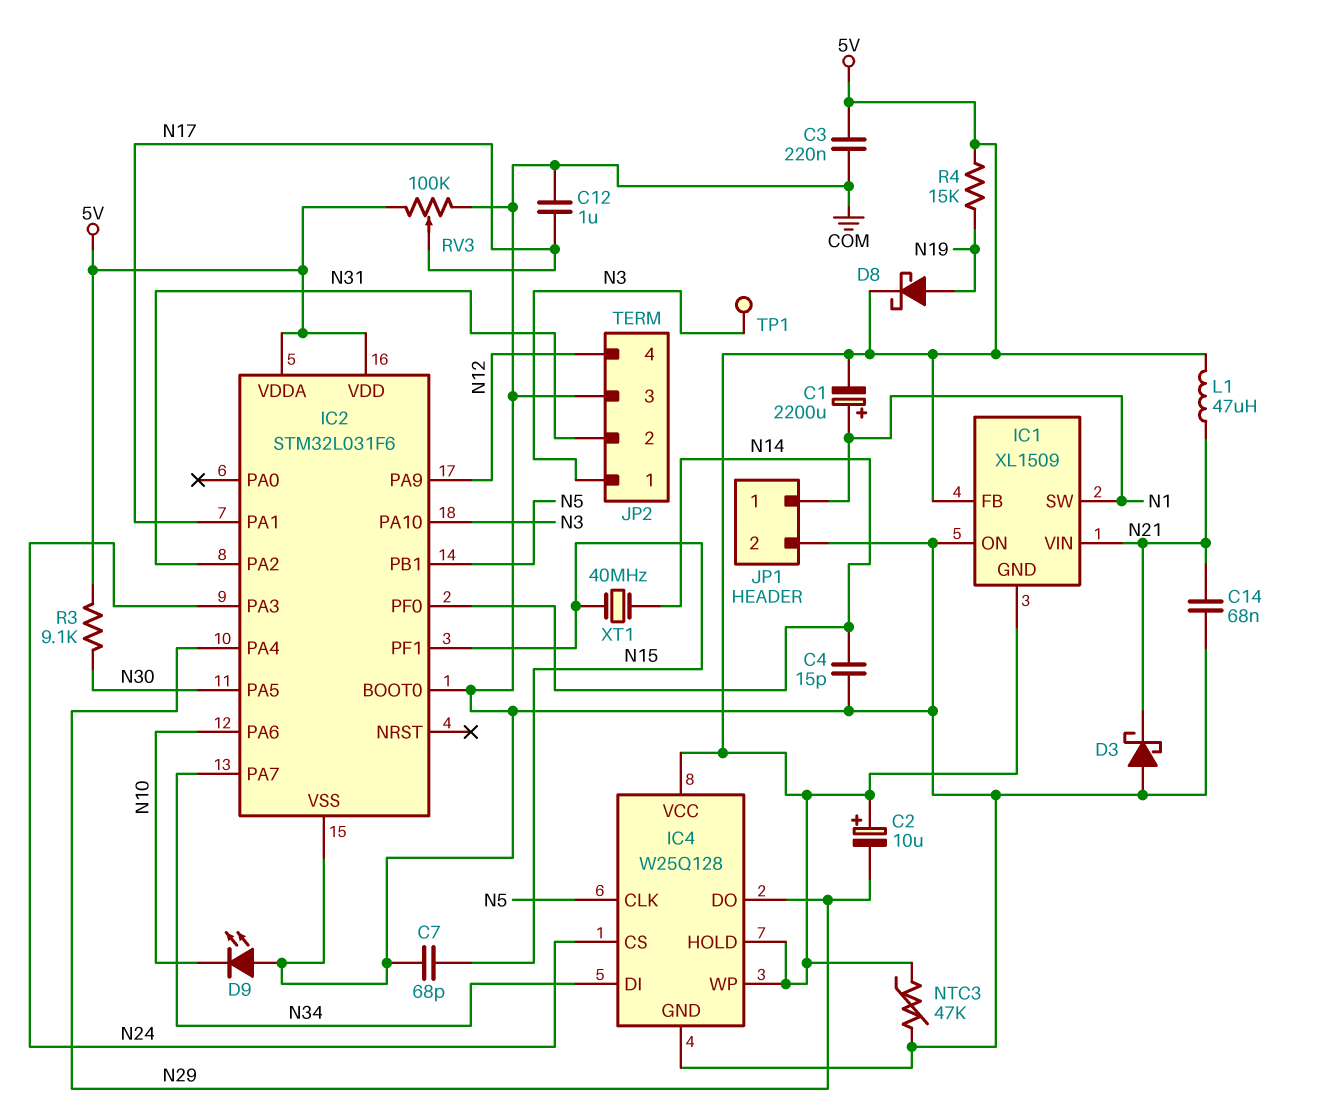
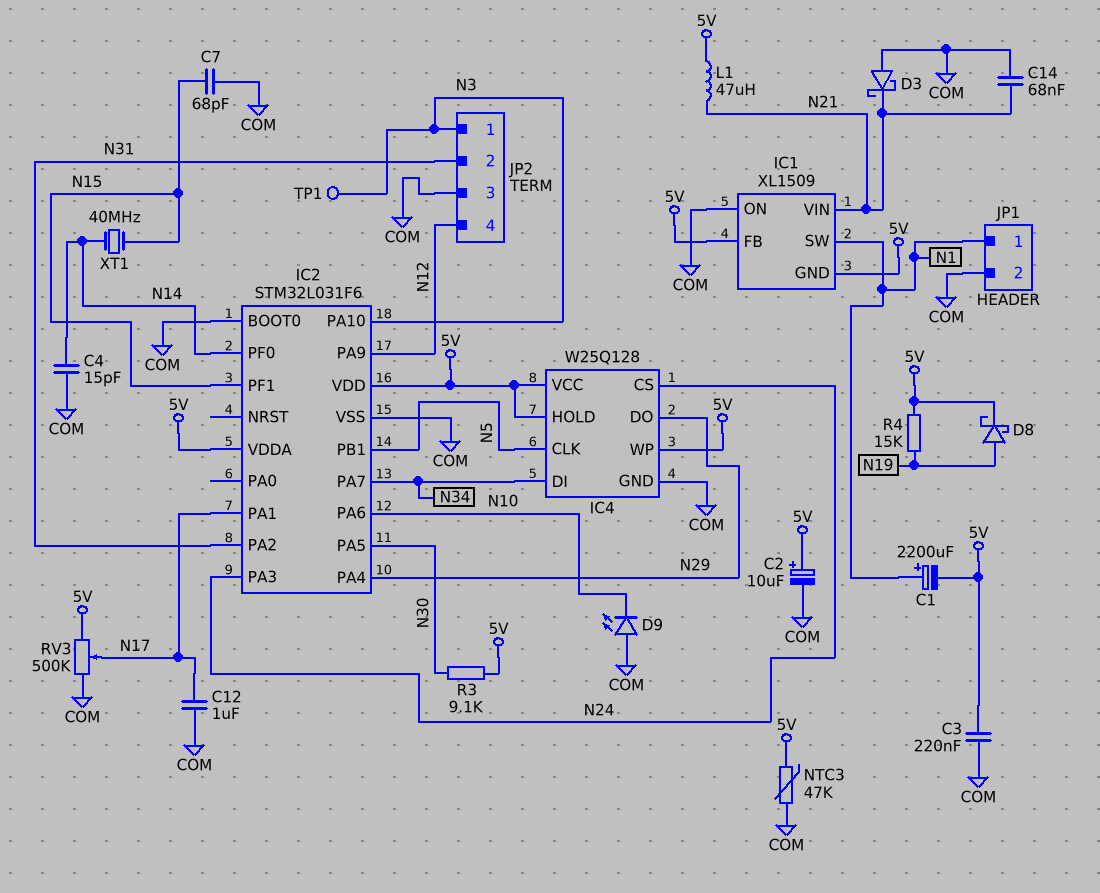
C2: 10uF (plus 5V, minus N29) -> 10uF (plus 5V, minus COM)
RV3: 100k (5V, COM, wiper N17) -> 500k (5V, COM, wiper N17)

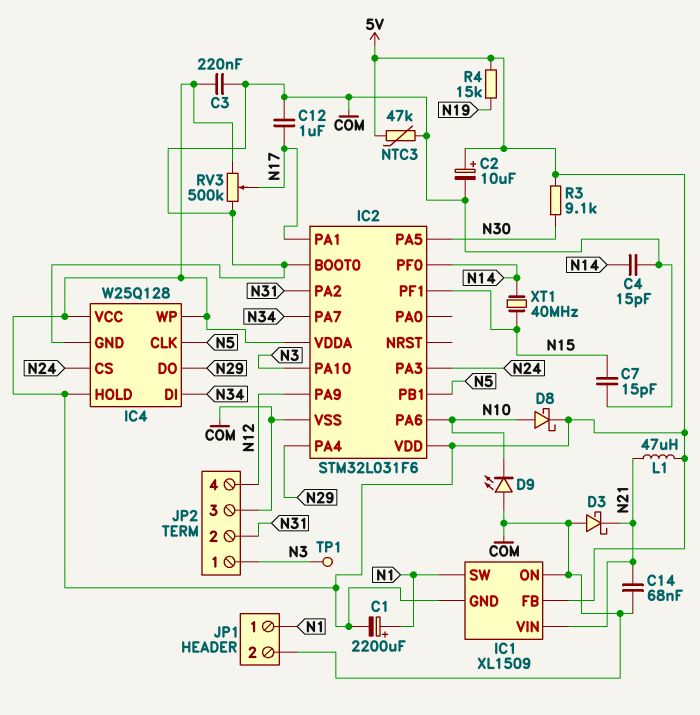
C7: 68pF (COM, N15) -> 15pF (COM, N15)
D8: schottky (A N19, K 5V) -> schottky (A N10, K 5V)

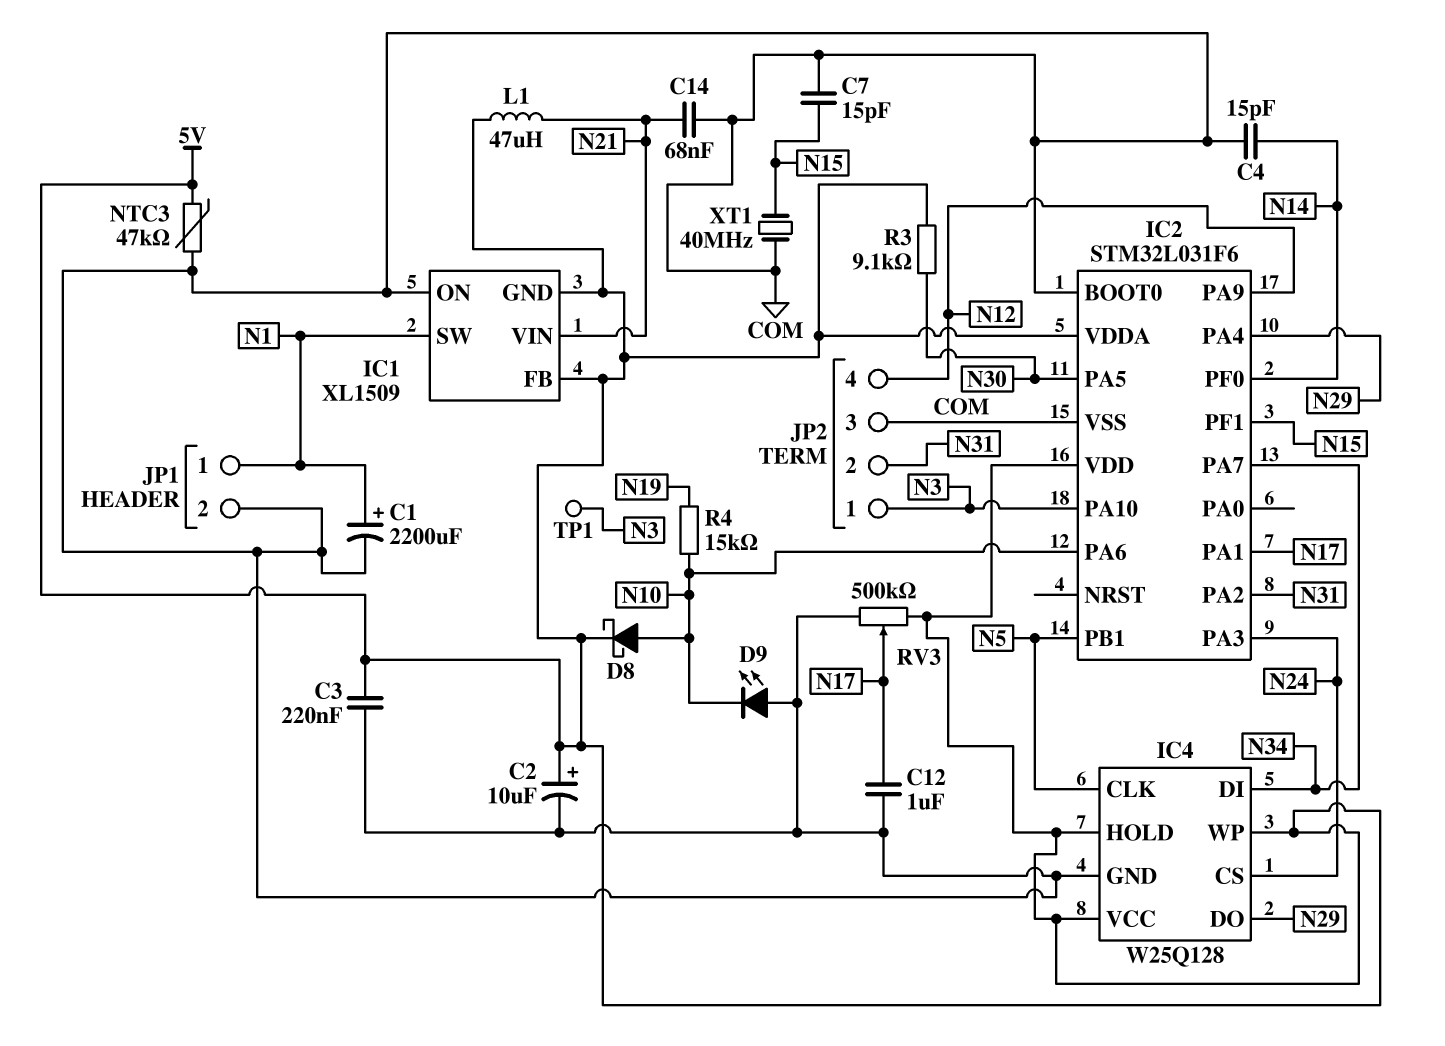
C1: 2200uF (plus N1, minus 5V) -> 2200uF (plus N1, minus COM)
D3: schottky (A COM, K N21) -> none
R4: 15k (5V, N19) -> 15k (N10, N19)
XT1: 40MHz (N14, N15) -> 40MHz (COM, N15)

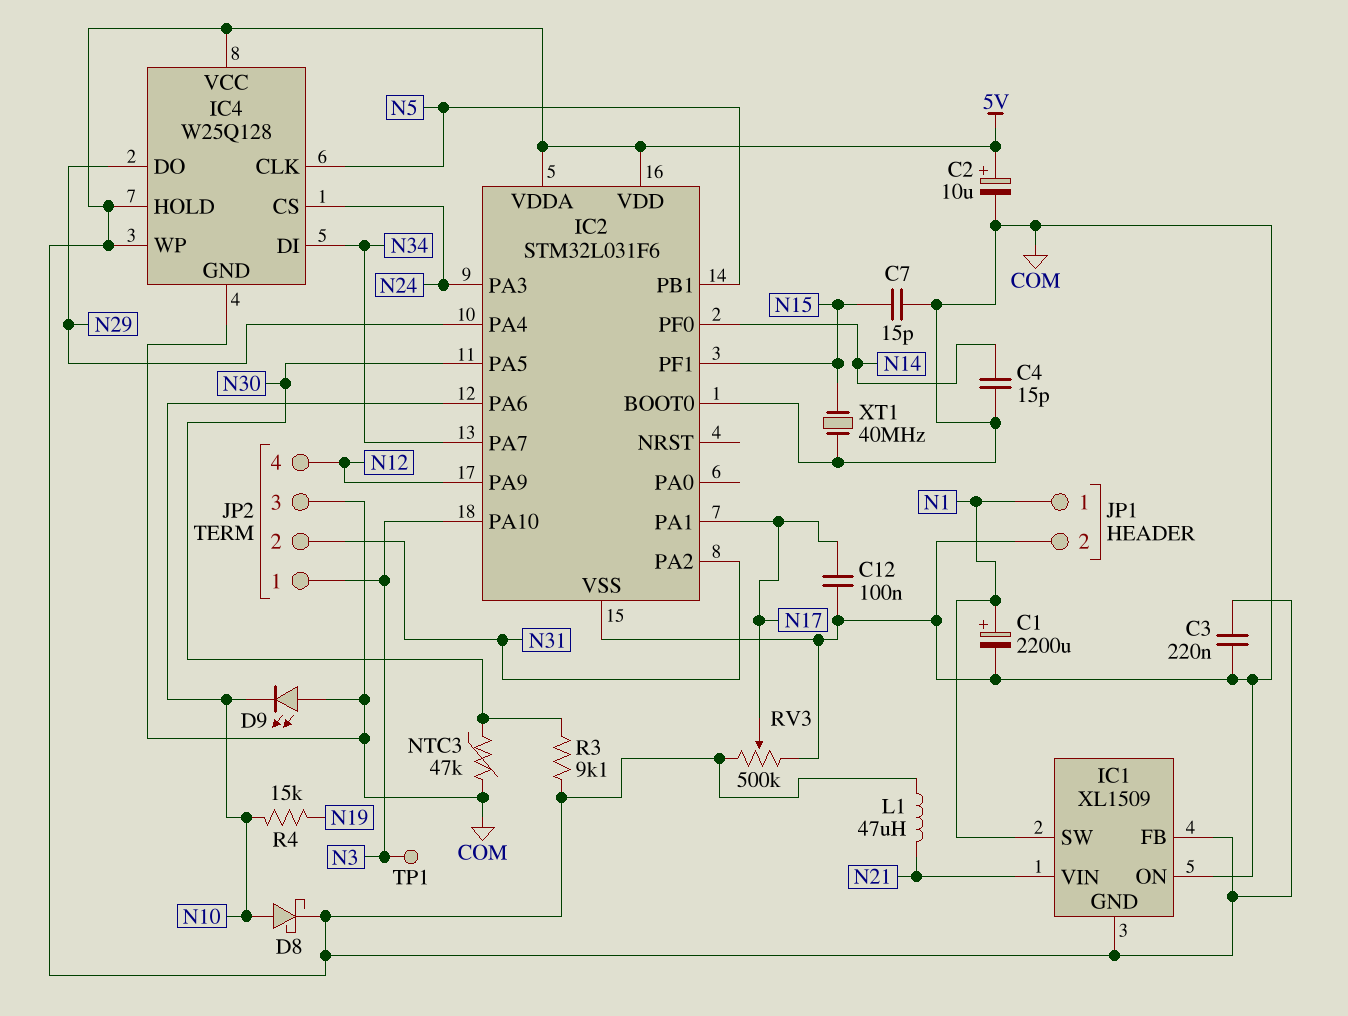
C12: 1uF (COM, N17) -> 100nF (COM, N17)
C14: 68nF (COM, N21) -> none
NTC3: 47k (5V, COM) -> 47k (COM, N30)

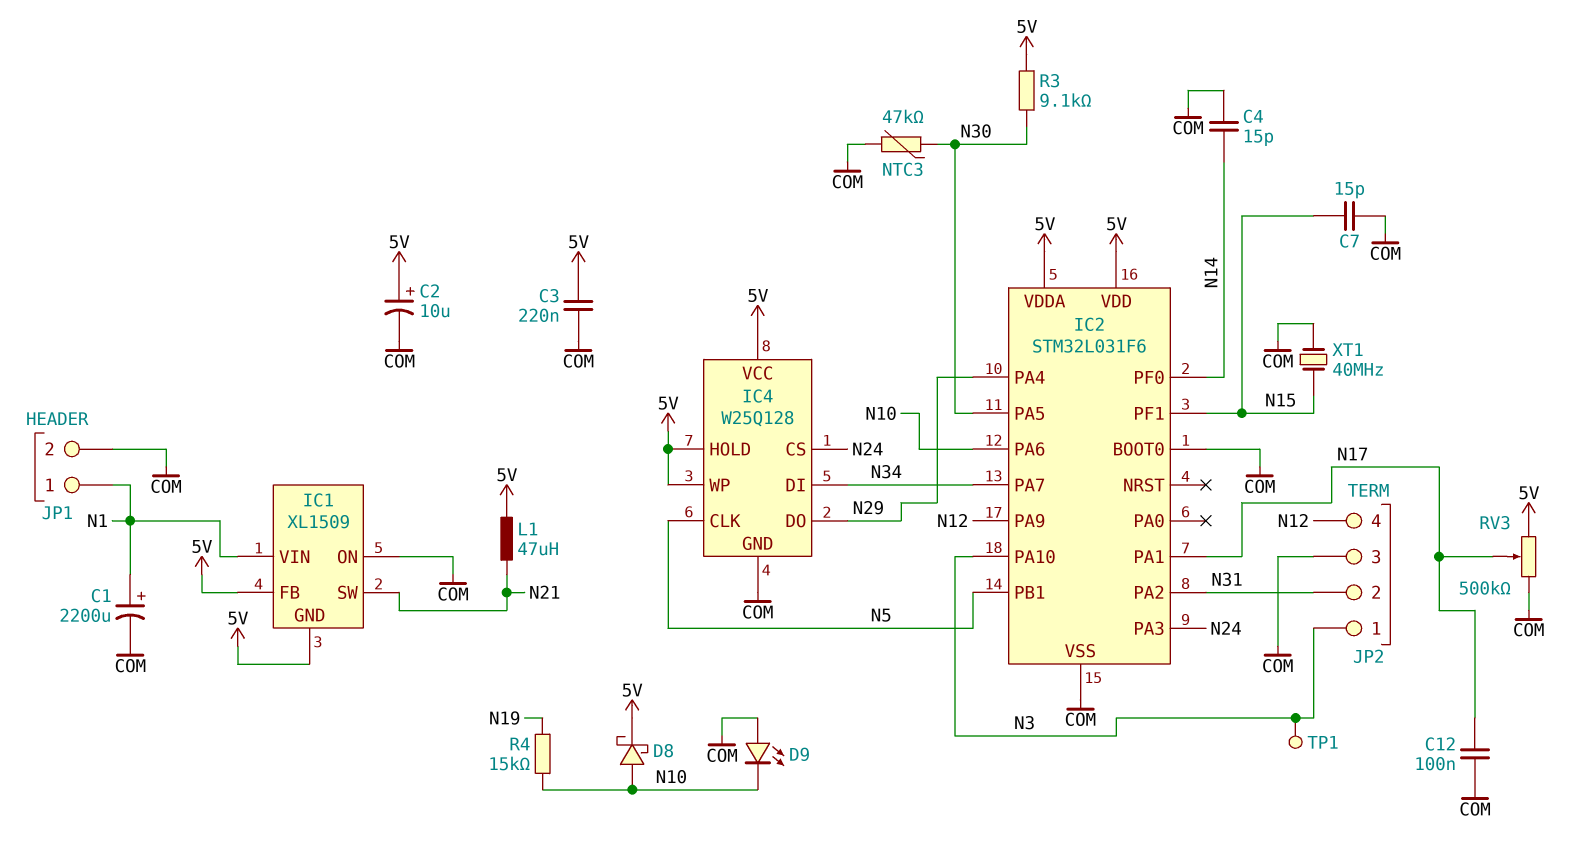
IC1 pin SW: N1 -> N21
IC1 pin VIN: N21 -> N1

